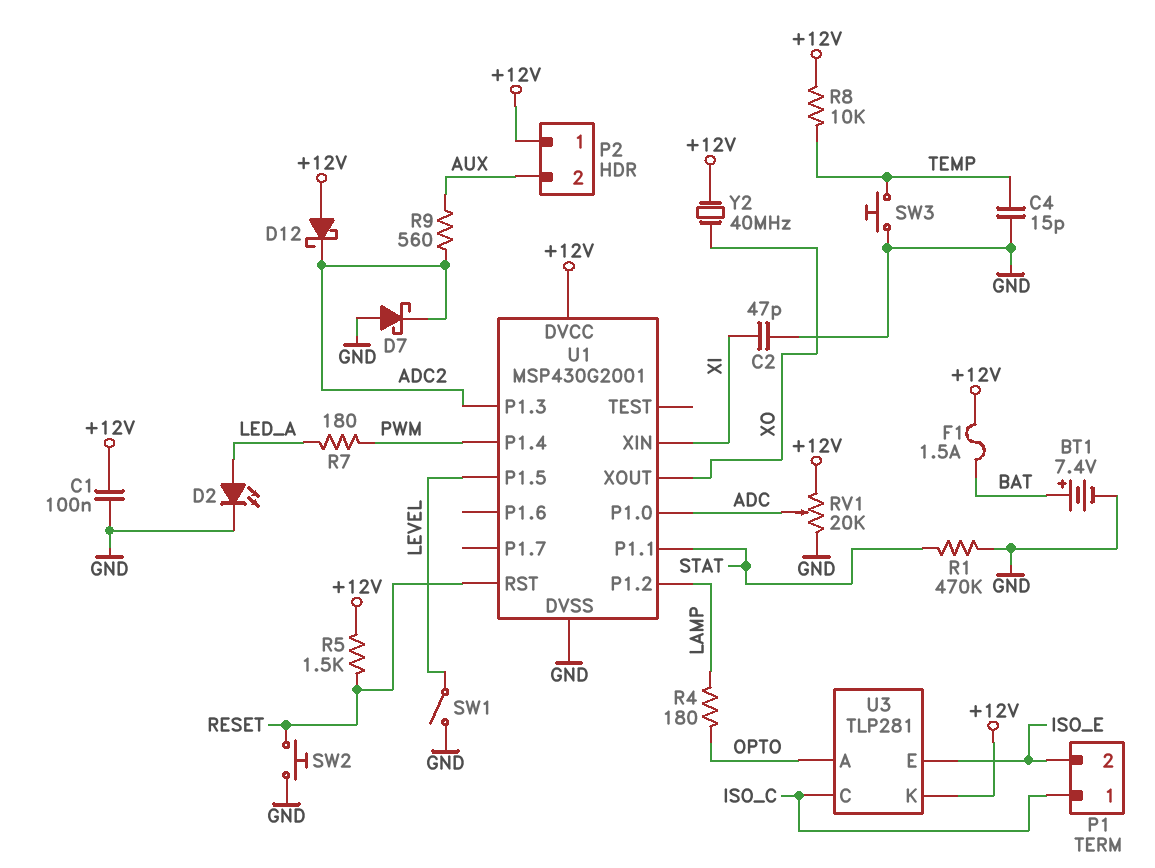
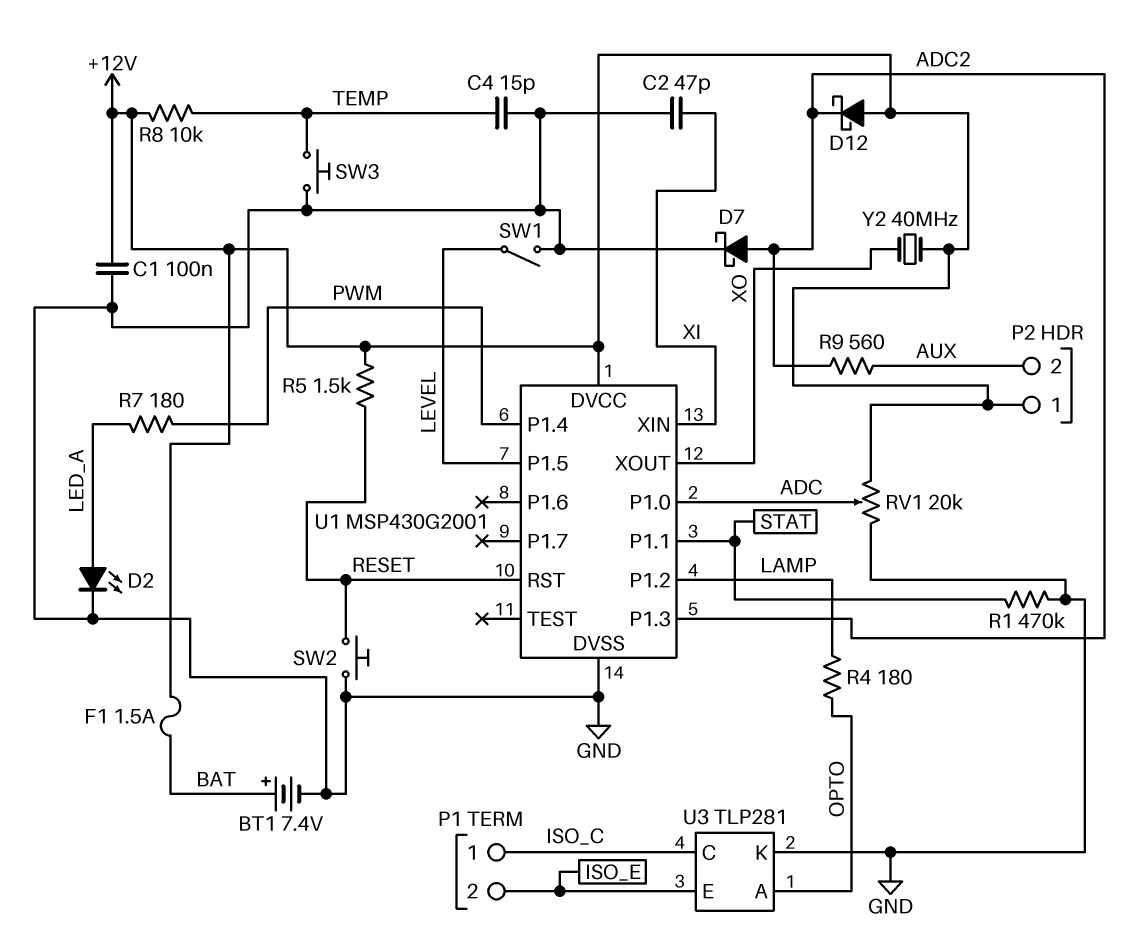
D7: schottky (A GND, K ADC2) -> schottky (A ADC2, K GND)
U3 pin K: +12V -> GND

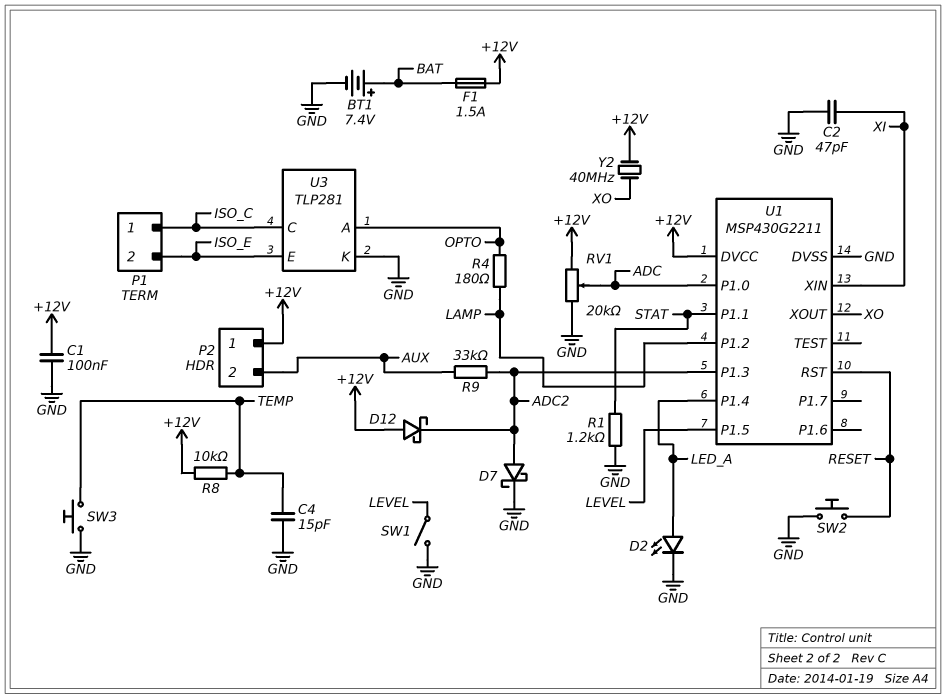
R1: 470k (GND, STAT) -> 1.2k (GND, STAT)
R5: 1.5k (+12V, RESET) -> none
R7: 180 (LED_A, PWM) -> none
R9: 560 (ADC2, AUX) -> 33k (ADC2, AUX)
U1: MSP430G2001 -> MSP430G2211
U1 pin P1.4: PWM -> LED_A

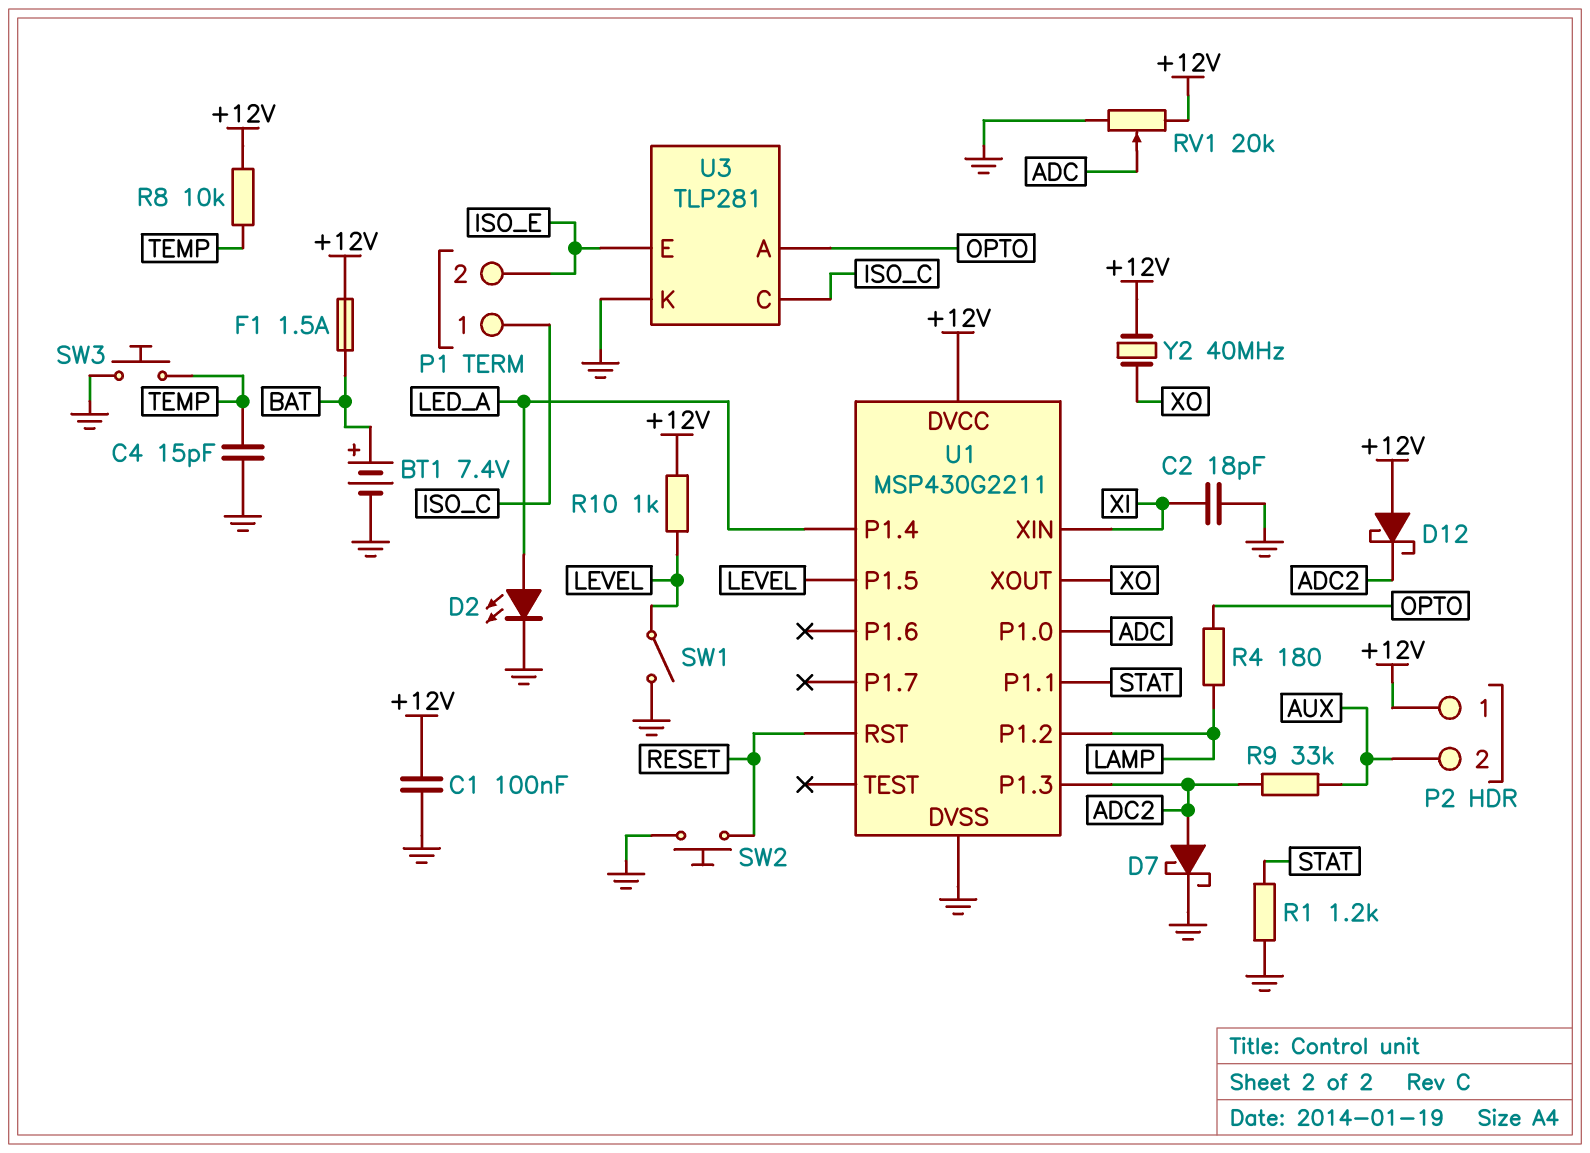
C2: 47pF (GND, XI) -> 18pF (GND, XI)
R10: none -> 1k (+12V, LEVEL)

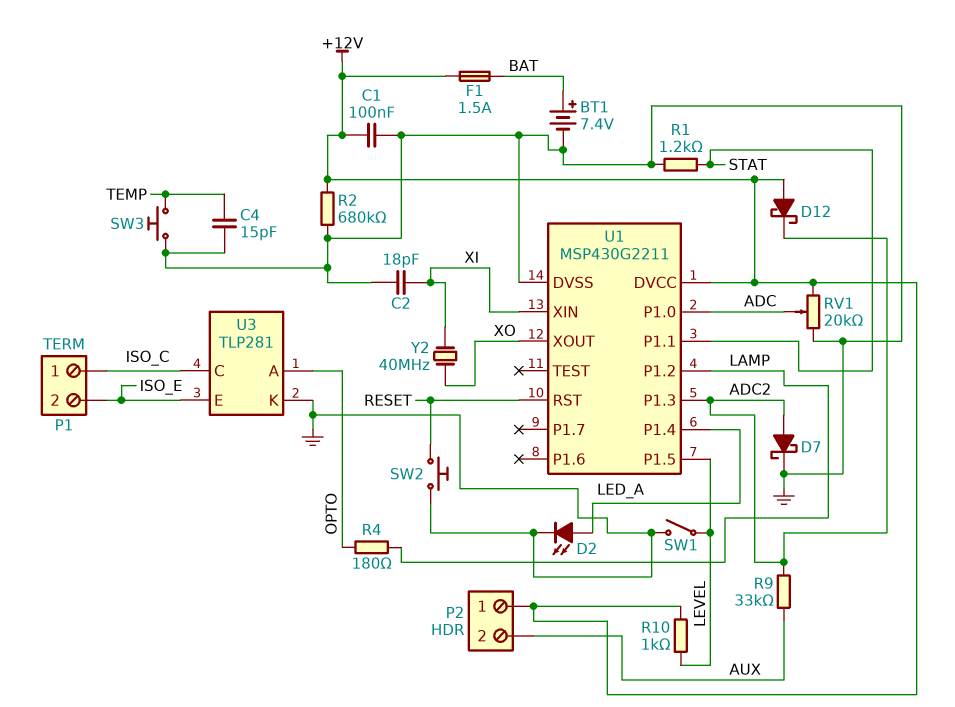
R2: none -> 680k (+12V, GND)
R8: 10k (+12V, TEMP) -> none
Y2: 40MHz (+12V, XO) -> 40MHz (XI, XO)

